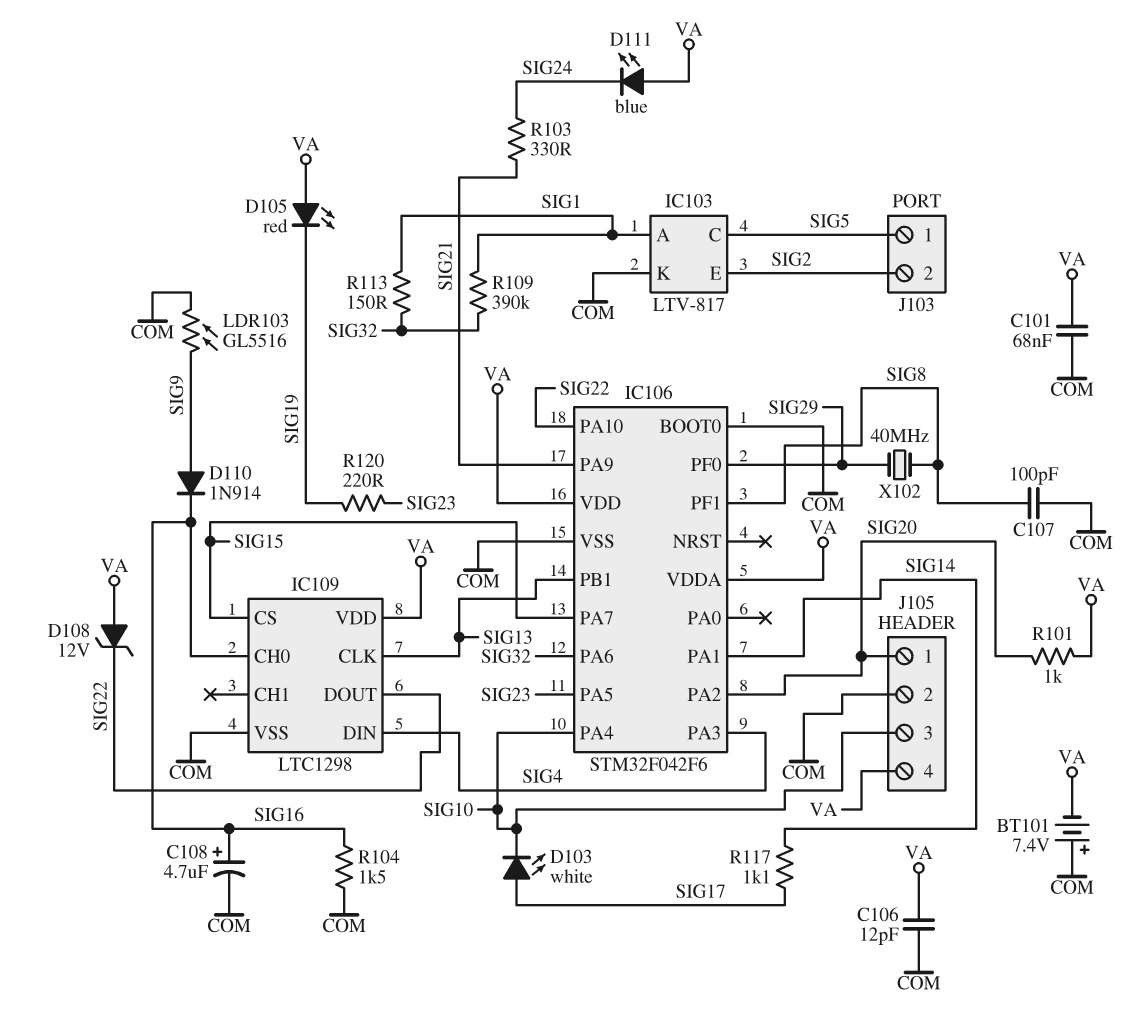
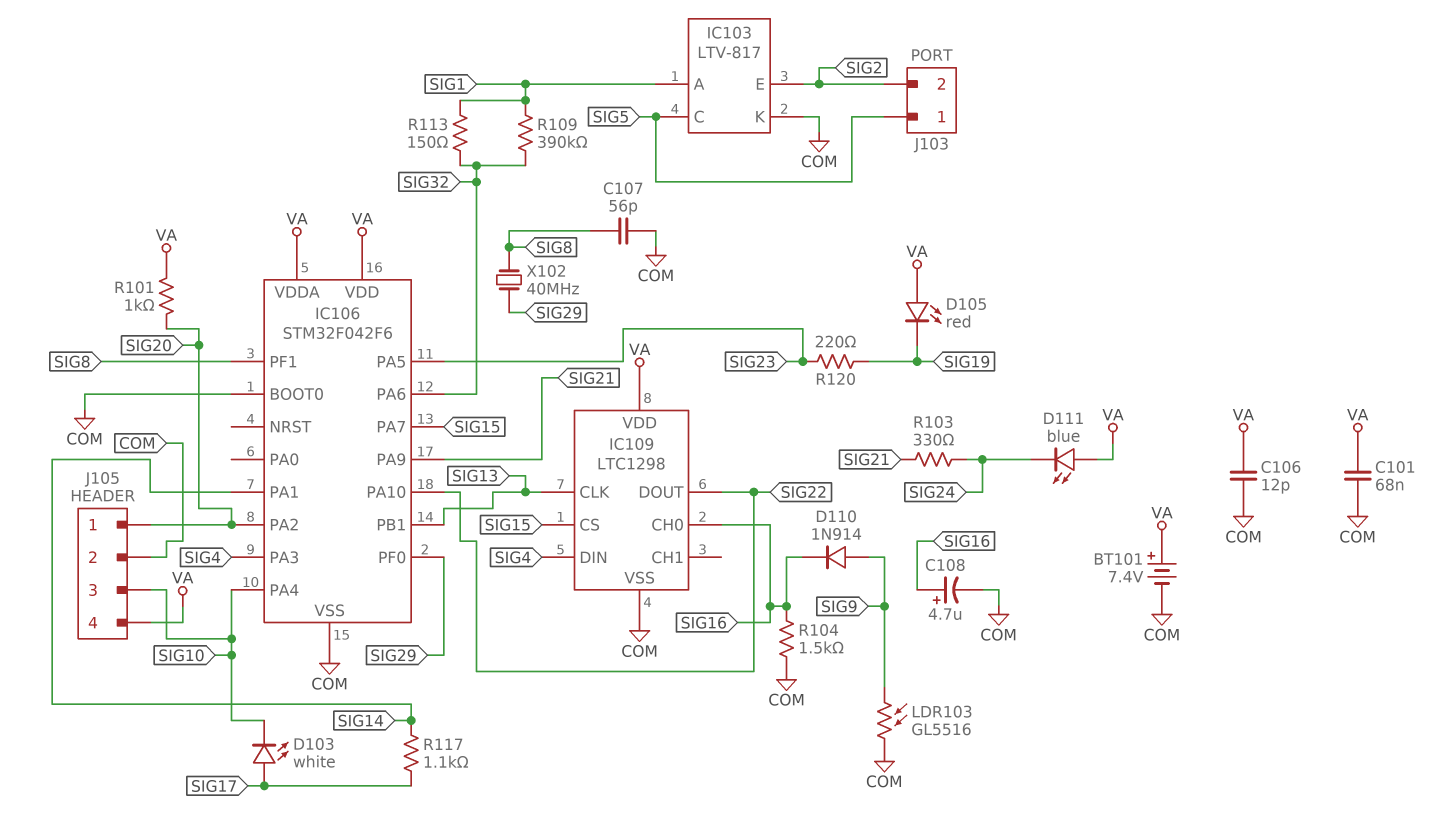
BT101: 7.4V (plus COM, minus VA) -> 7.4V (plus VA, minus COM)
C107: 100pF (COM, SIG8) -> 56pF (COM, SIG8)
D108: zener 12V (A VA, K SIG22) -> none

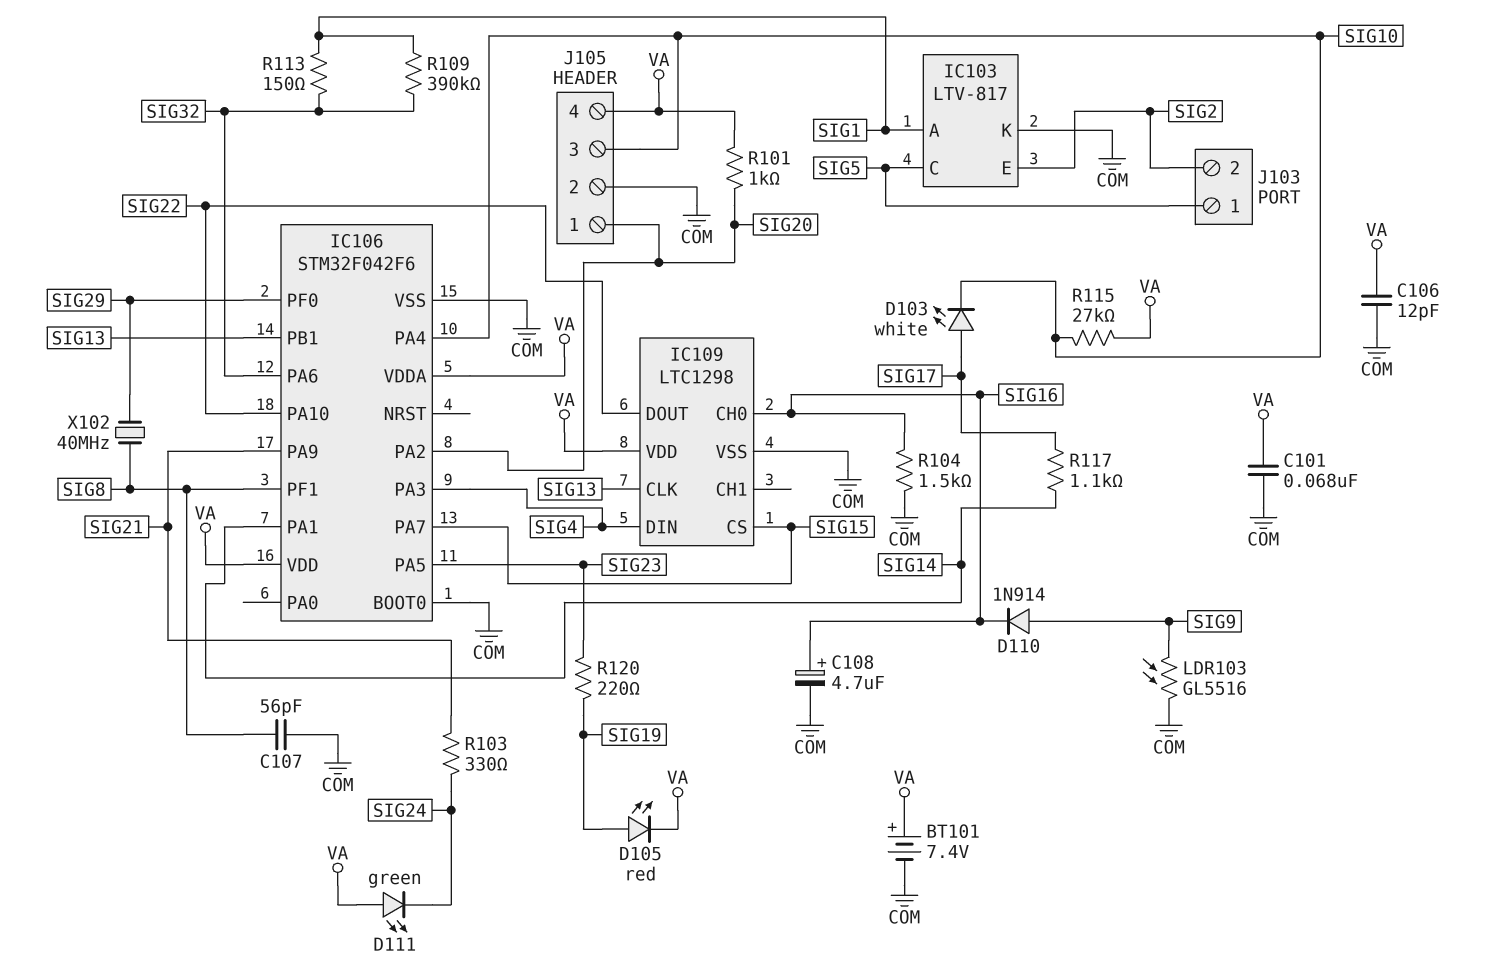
D105: LED red (A VA, K SIG19) -> LED red (A SIG19, K VA)
D111: LED blue (A VA, K SIG24) -> LED green (A VA, K SIG24)
R115: none -> 27k (SIG10, VA)

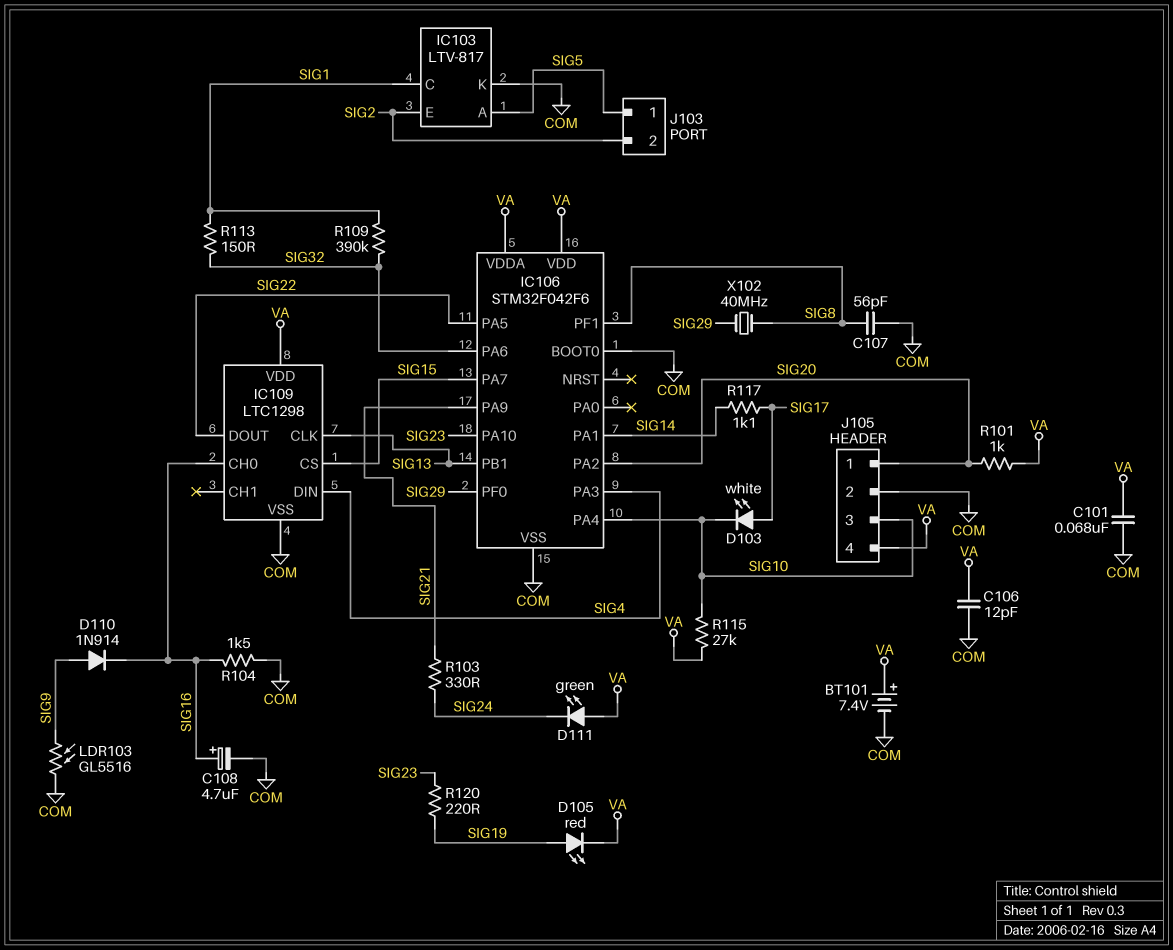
IC103 pin A: SIG1 -> SIG5
IC103 pin C: SIG5 -> SIG1
IC106 pin PA5: SIG23 -> SIG22
IC106 pin PA10: SIG22 -> SIG23

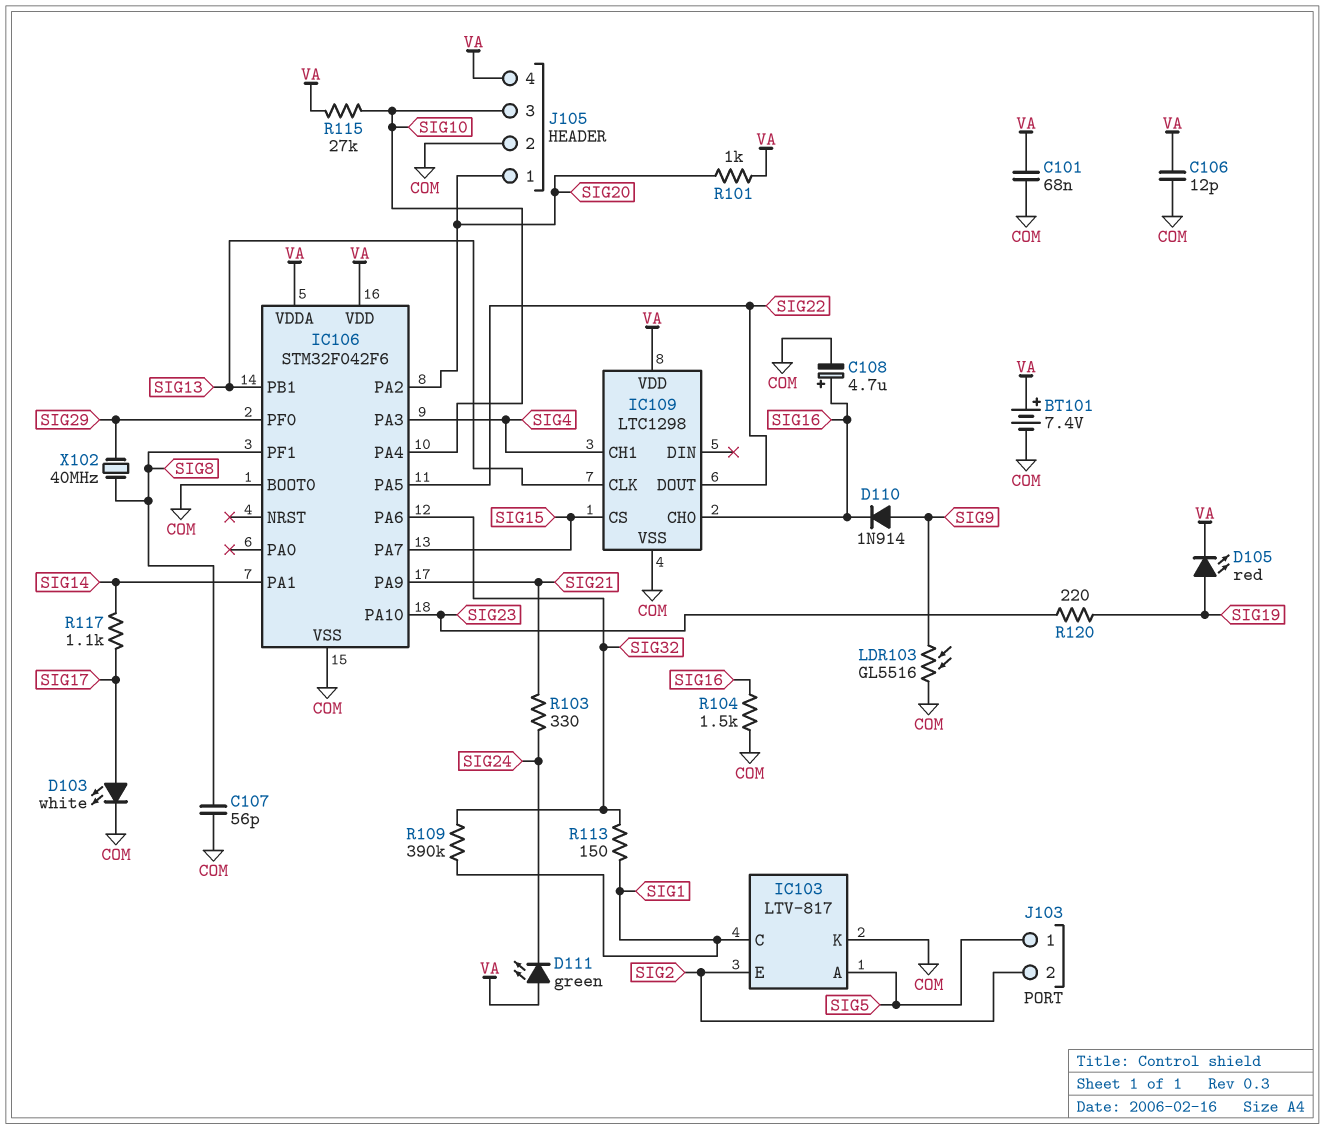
D103: LED white (A SIG17, K SIG10) -> LED white (A SIG17, K COM)
IC109 pin CH1: none -> SIG4
IC109 pin DIN: SIG4 -> none

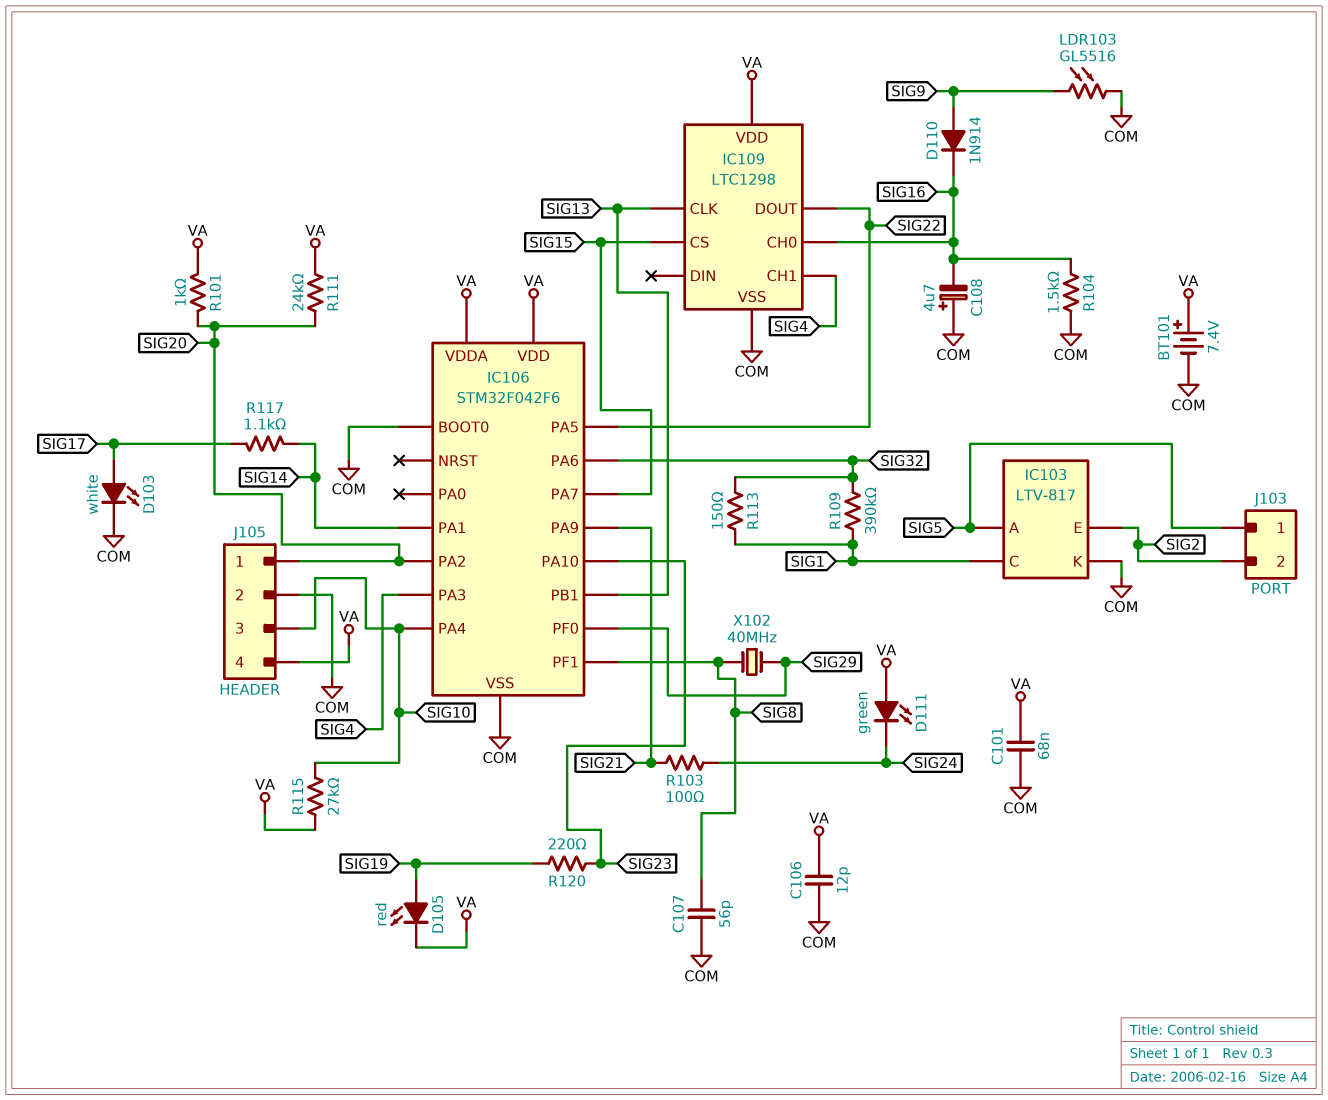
C108: 4.7uF (plus SIG16, minus COM) -> 4.7uF (plus COM, minus SIG16)
R103: 330 (SIG21, SIG24) -> 100 (SIG21, SIG24)
R111: none -> 24k (SIG20, VA)

